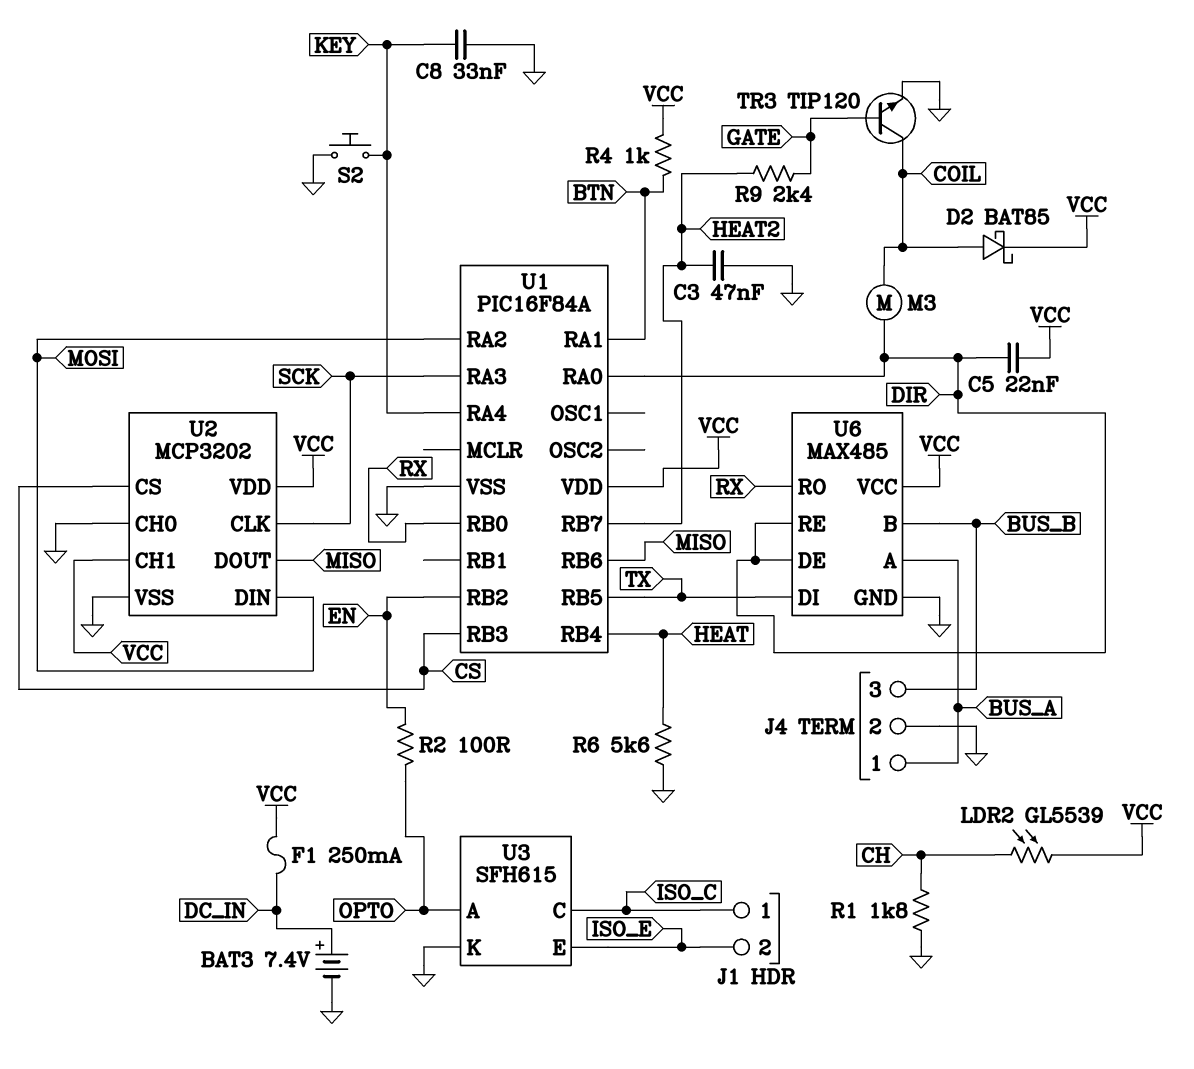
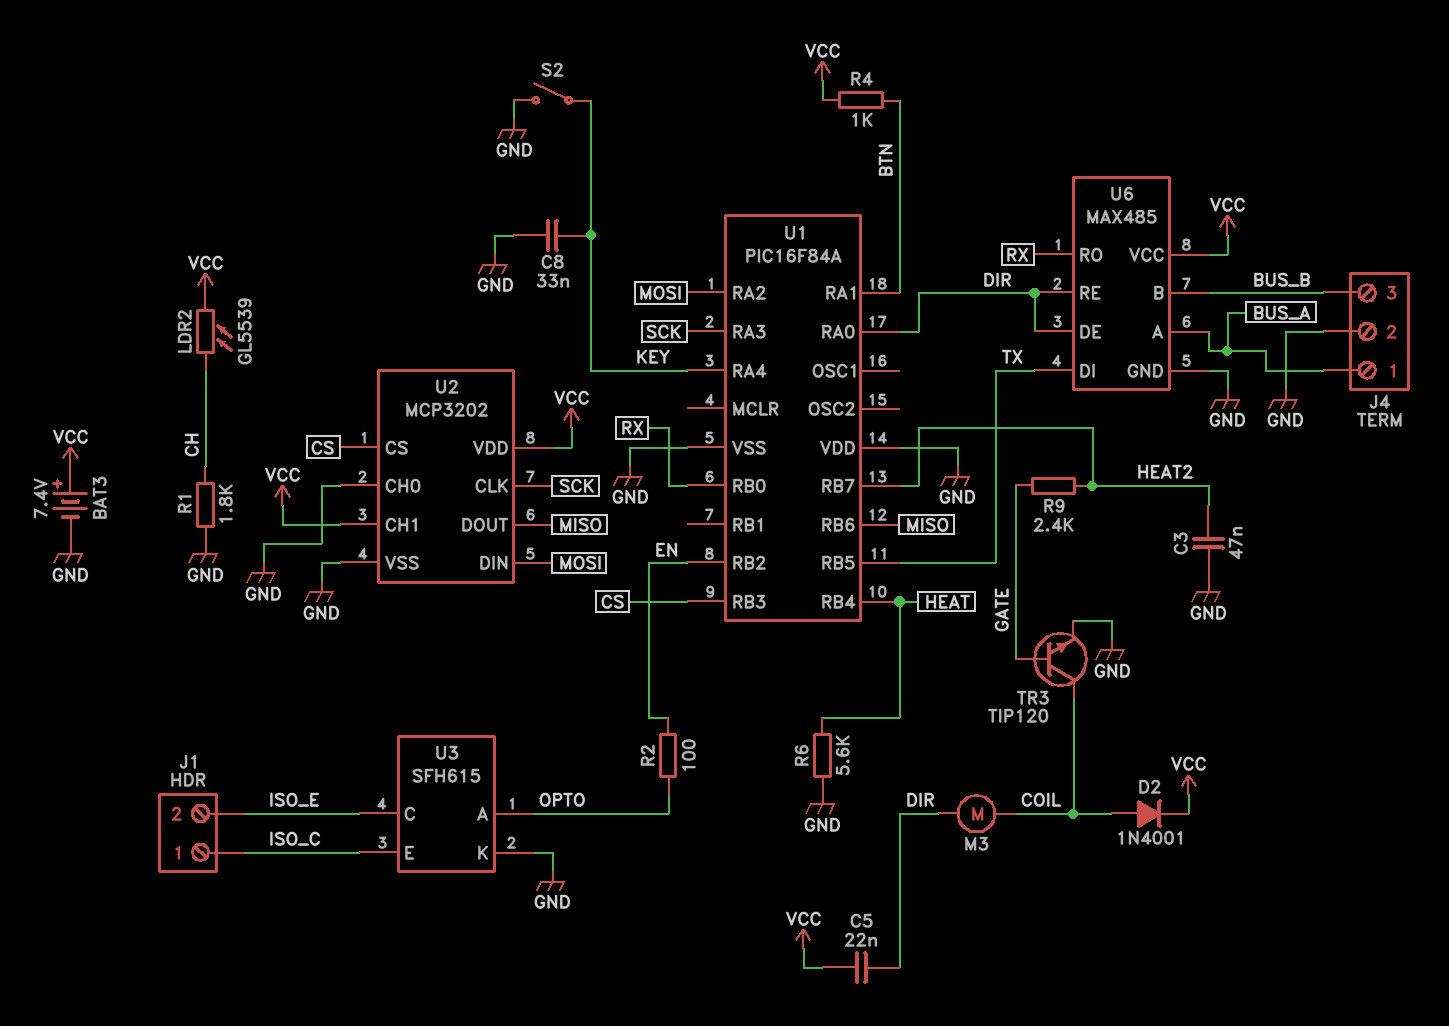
BAT3: 7.4V (plus DC_IN, minus GND) -> 7.4V (plus VCC, minus GND)
D2: schottky BAT85 (A COIL, K VCC) -> diode 1N4001 (A COIL, K VCC)
F1: 250mA (DC_IN, VCC) -> none
S2: button (GND, KEY) -> switch (GND, KEY)
U1 pin VDD: VCC -> GND
U3 pin C: ISO_C -> ISO_E
U3 pin E: ISO_E -> ISO_C

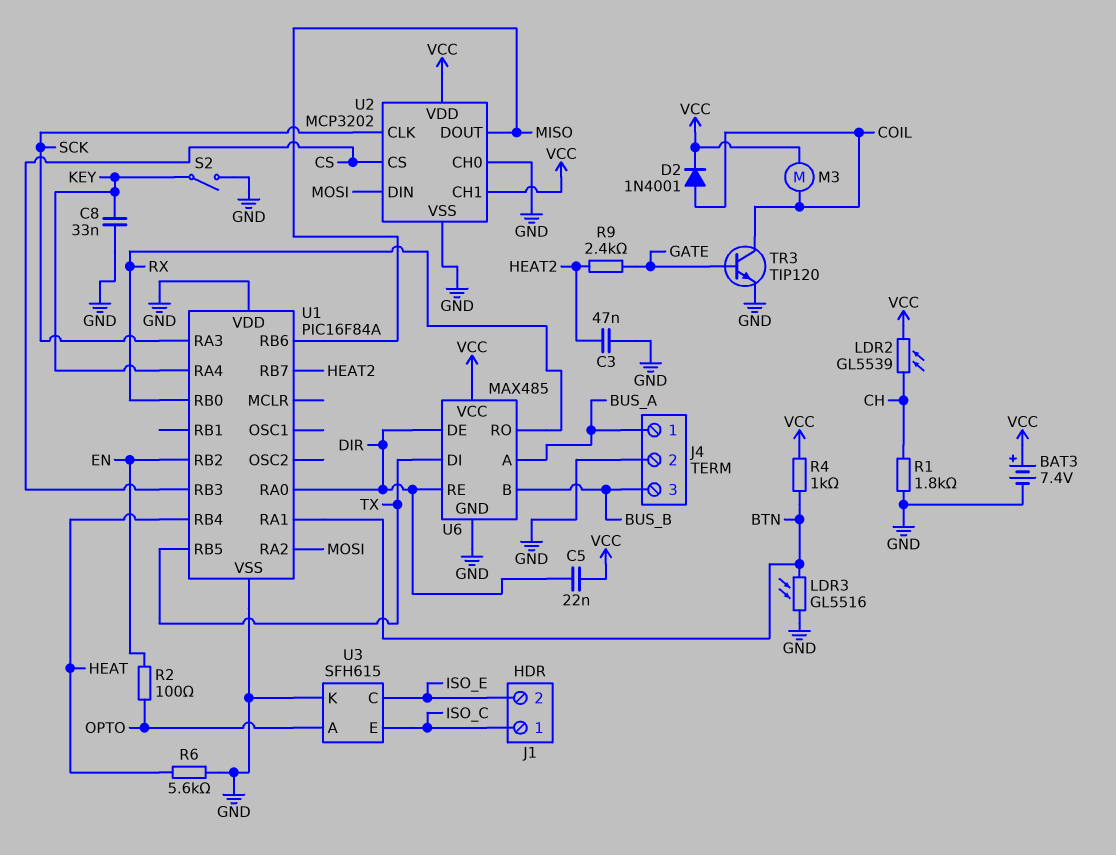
LDR3: none -> GL5516 (BTN, GND)
M3: motor (COIL, DIR) -> motor (COIL, VCC)

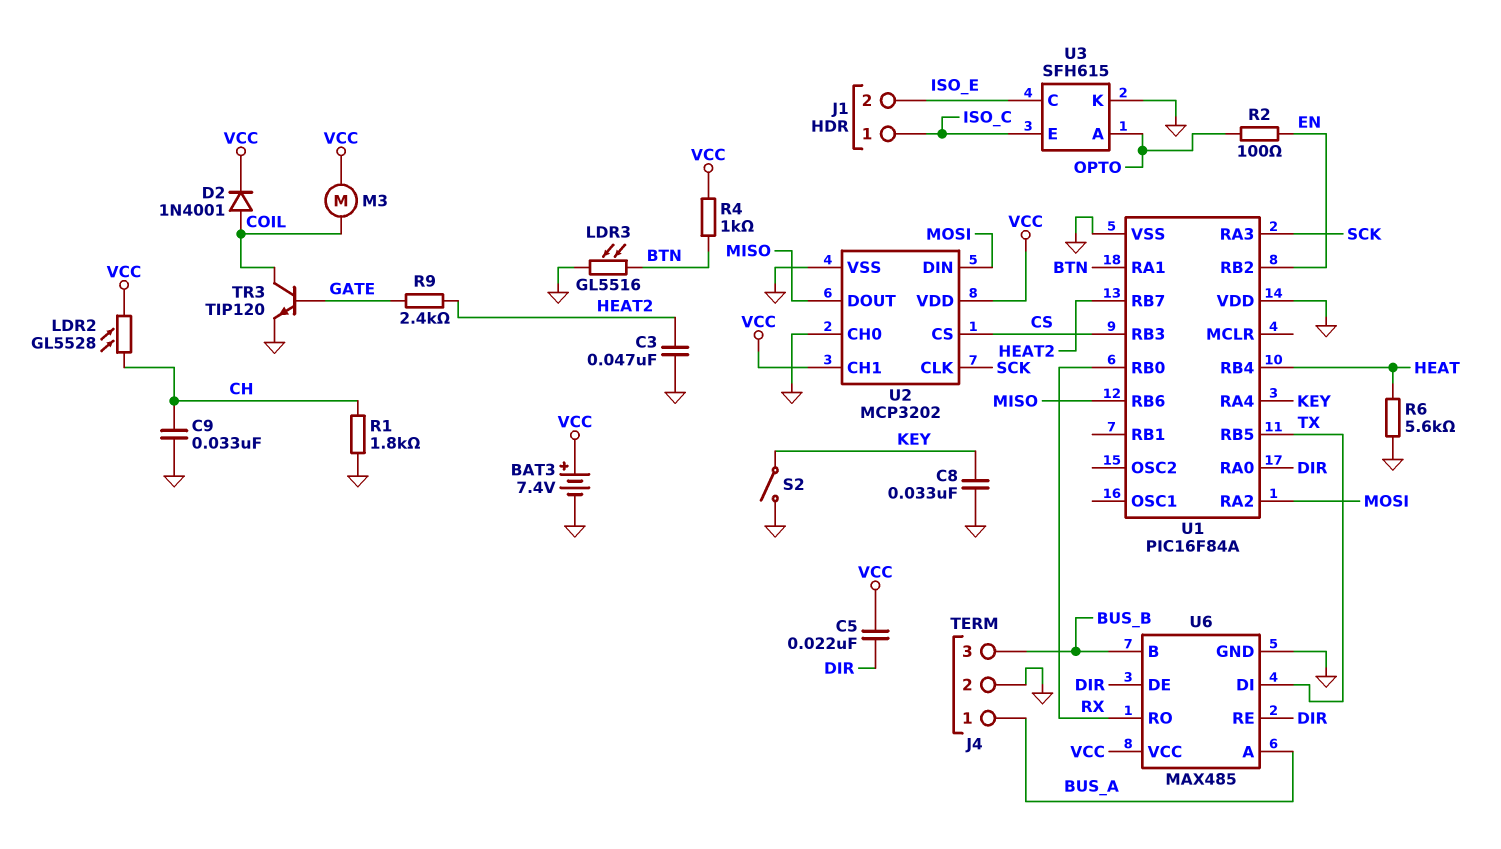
C9: none -> 33nF (CH, GND)
LDR2: GL5539 (CH, VCC) -> GL5528 (CH, VCC)

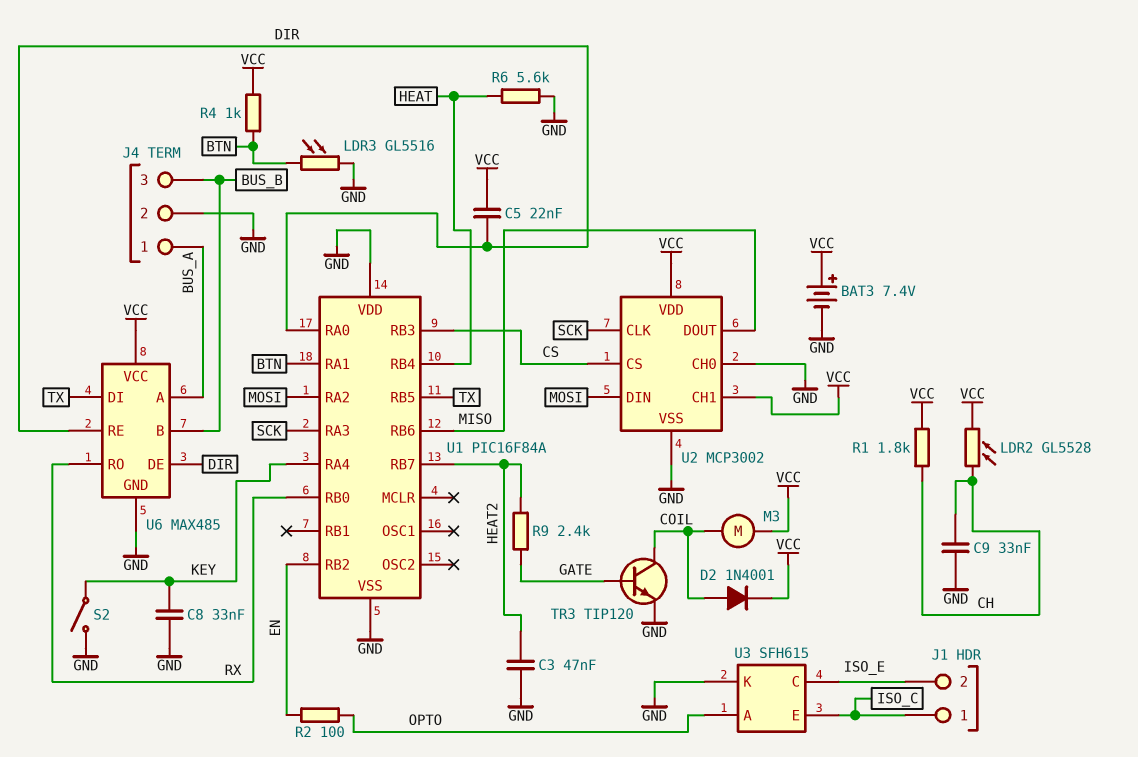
R1: 1.8k (CH, GND) -> 1.8k (CH, VCC)
U2: MCP3202 -> MCP3002

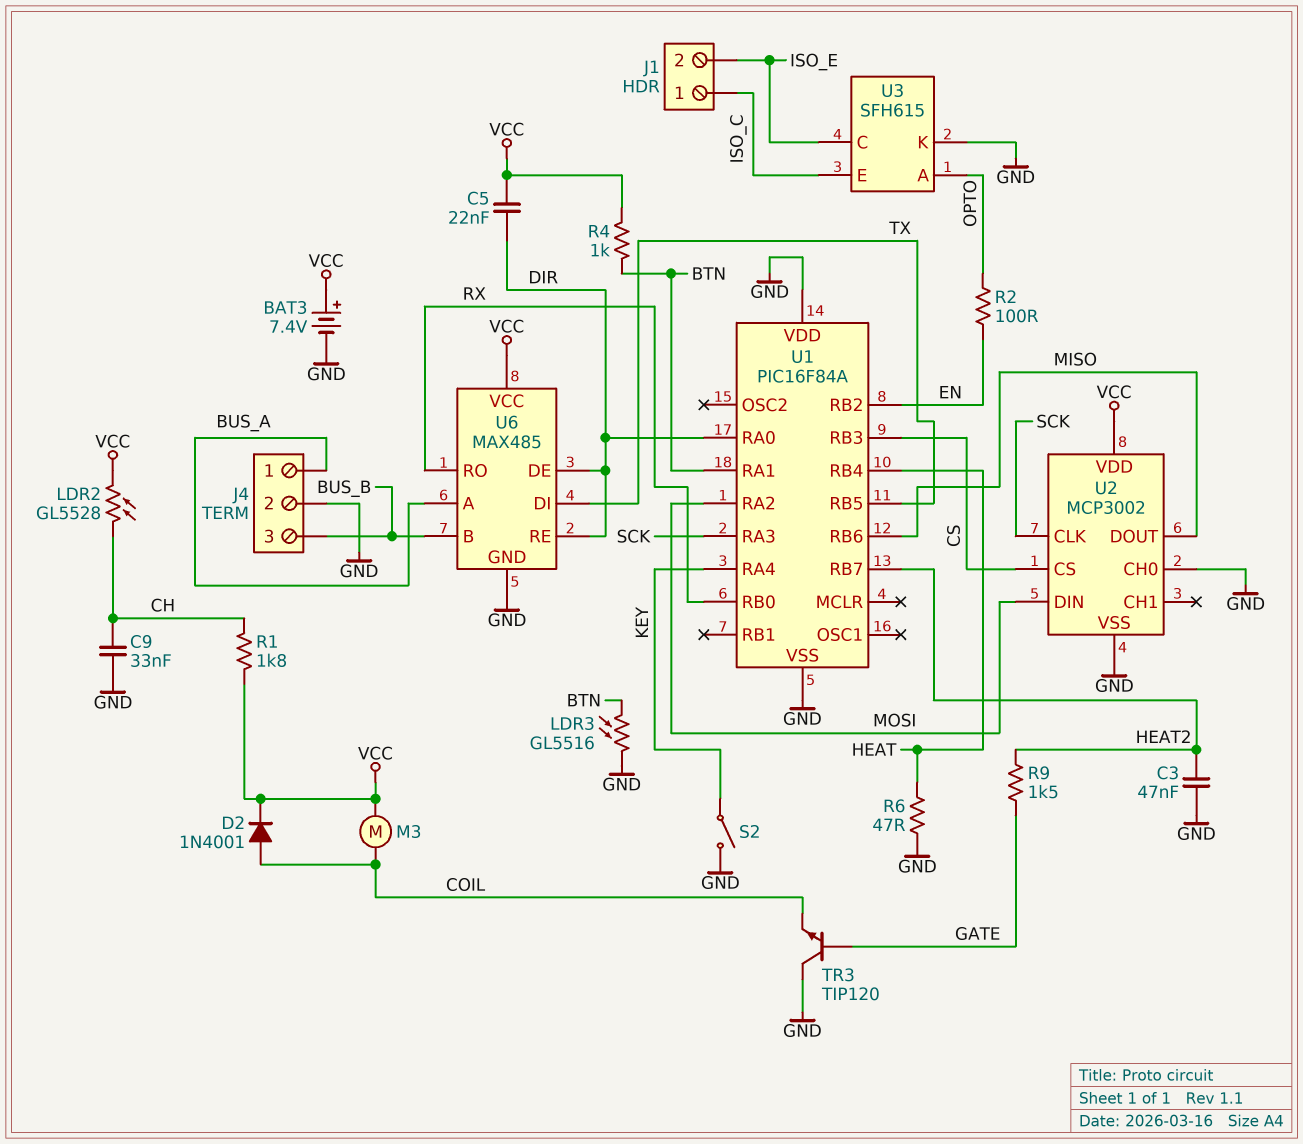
C8: 33nF (GND, KEY) -> none
R6: 5.6k (GND, HEAT) -> 47 (GND, HEAT)
R9: 2.4k (GATE, HEAT2) -> 1.5k (GATE, HEAT2)
TR3: NPN TIP120 (B GATE, C COIL, E GND) -> NPN TIP120 (B GATE, C GND, E COIL)
U2 pin CH1: VCC -> none

